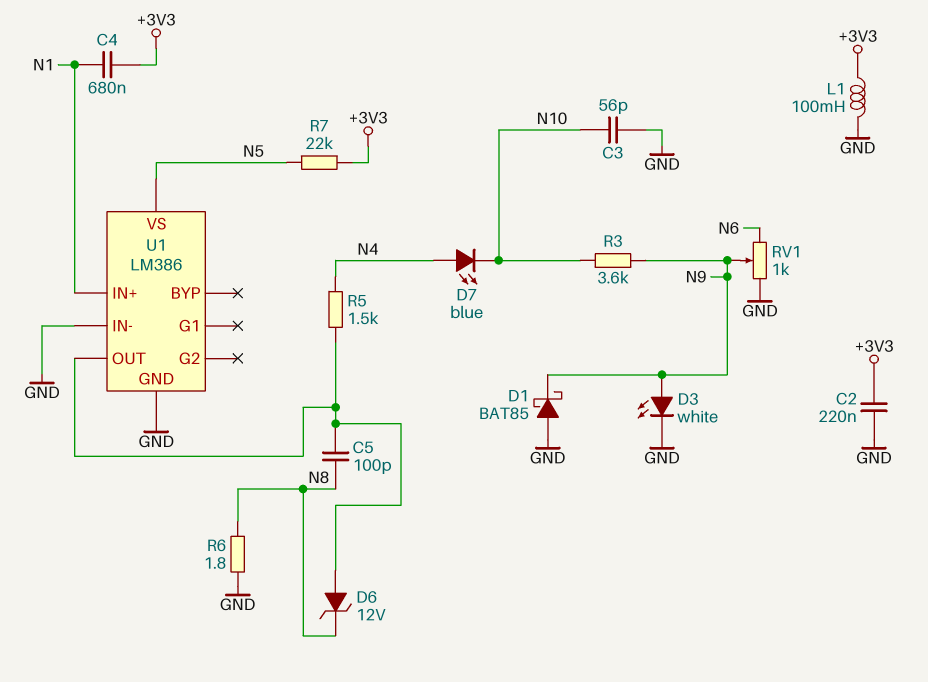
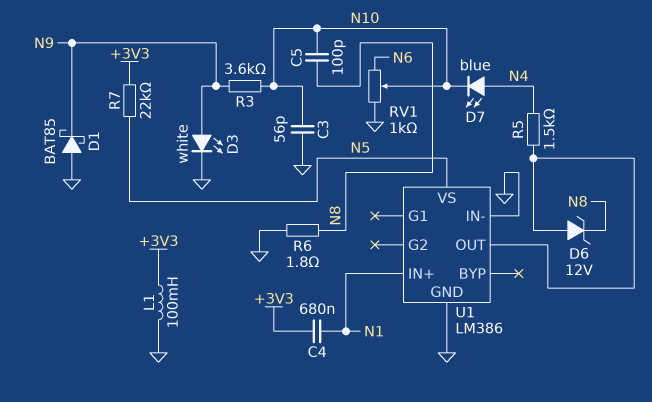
C2: 220nF (+3V3, GND) -> none
C5: 100pF (N8, U1/OUT) -> 100pF (N8, N10)
RV1: 1k (GND, N6, wiper N9) -> 1k (GND, N6, wiper N10)

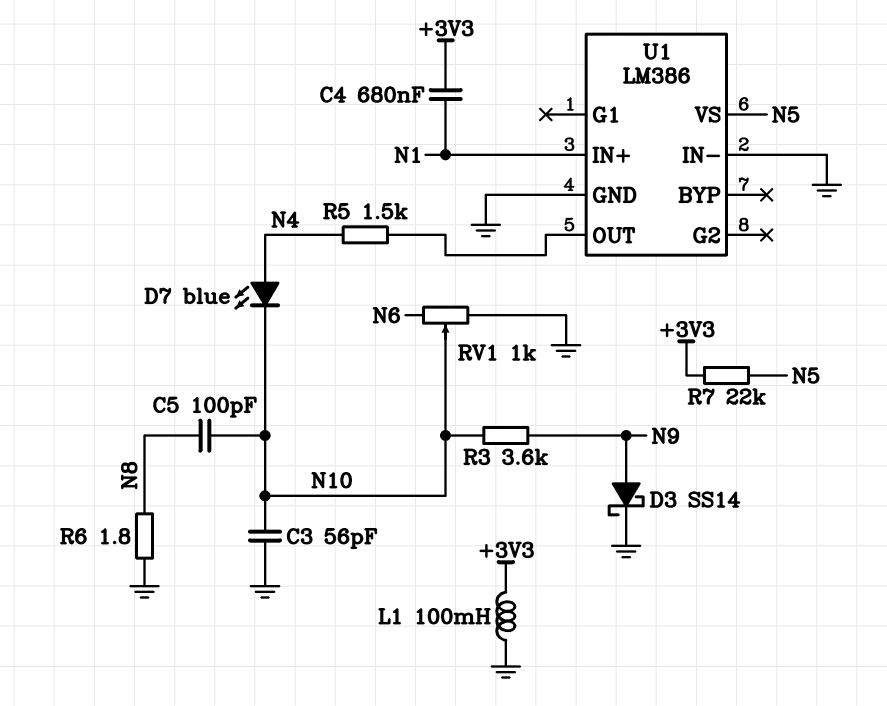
D1: schottky BAT85 (A GND, K N9) -> none
D3: LED white (A N9, K GND) -> schottky SS14 (A N9, K GND)
D6: zener 12V (A U1/OUT, K N8) -> none

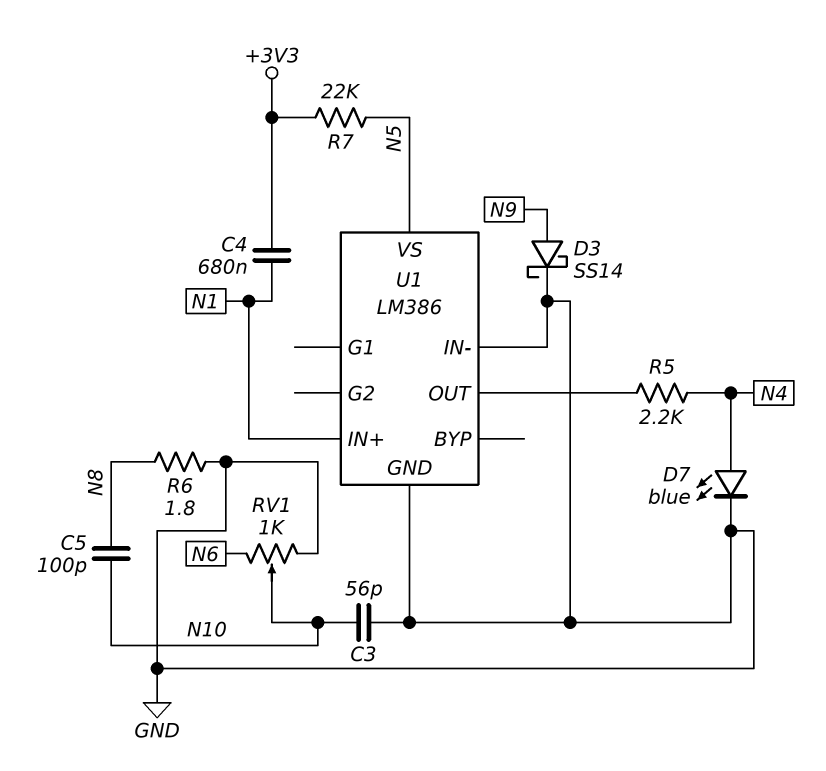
D7: LED blue (A N4, K N10) -> LED blue (A N4, K GND)
L1: 100mH (+3V3, GND) -> none
R3: 3.6k (N9, N10) -> none
R5: 1.5k (N4, U1/OUT) -> 2.2k (N4, U1/OUT)

